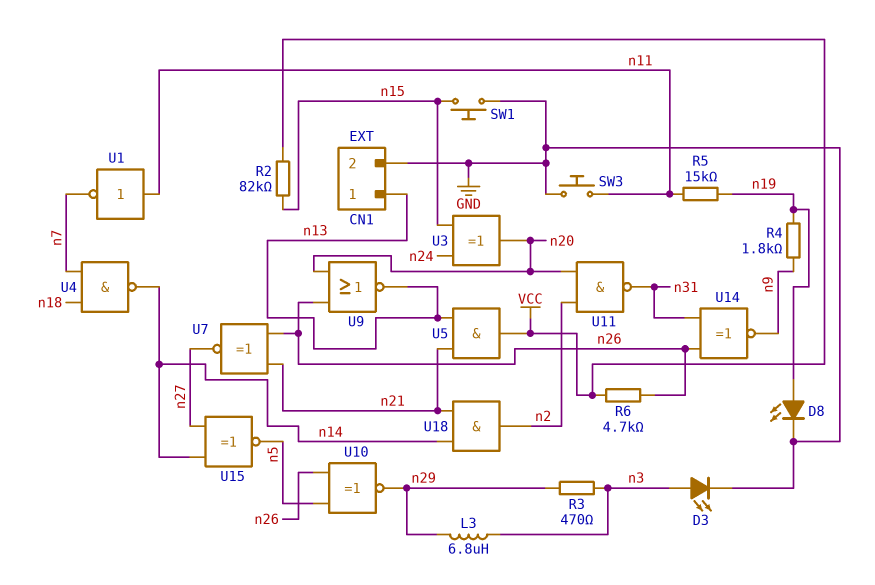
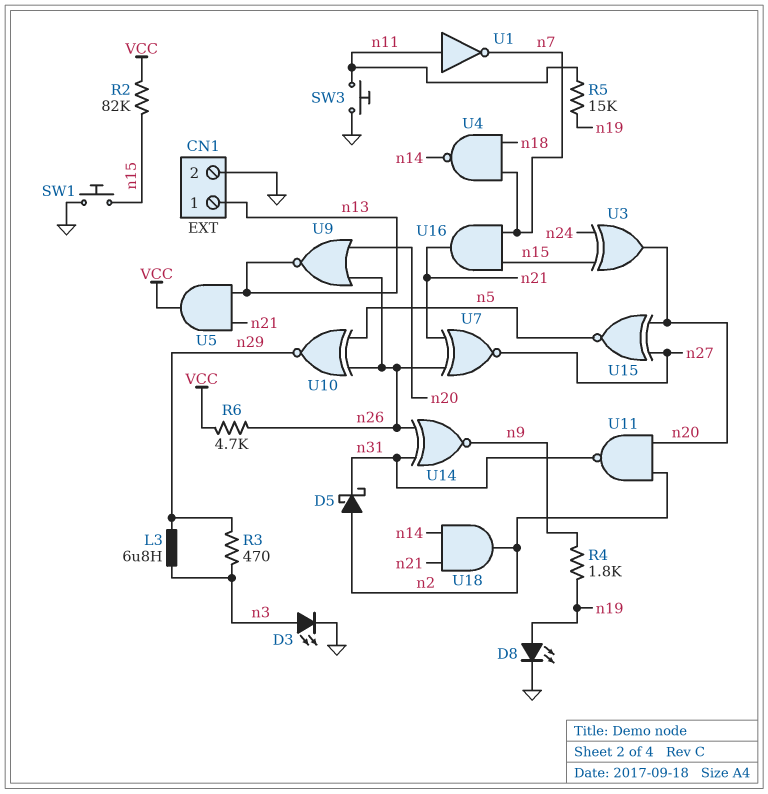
D5: none -> schottky (A n2, K n31)
U15: XNOR (in n14, in n27, out n5) -> XNOR (in n20, in n27, out n5)
U16: none -> AND (in n7, in n15, out n21)

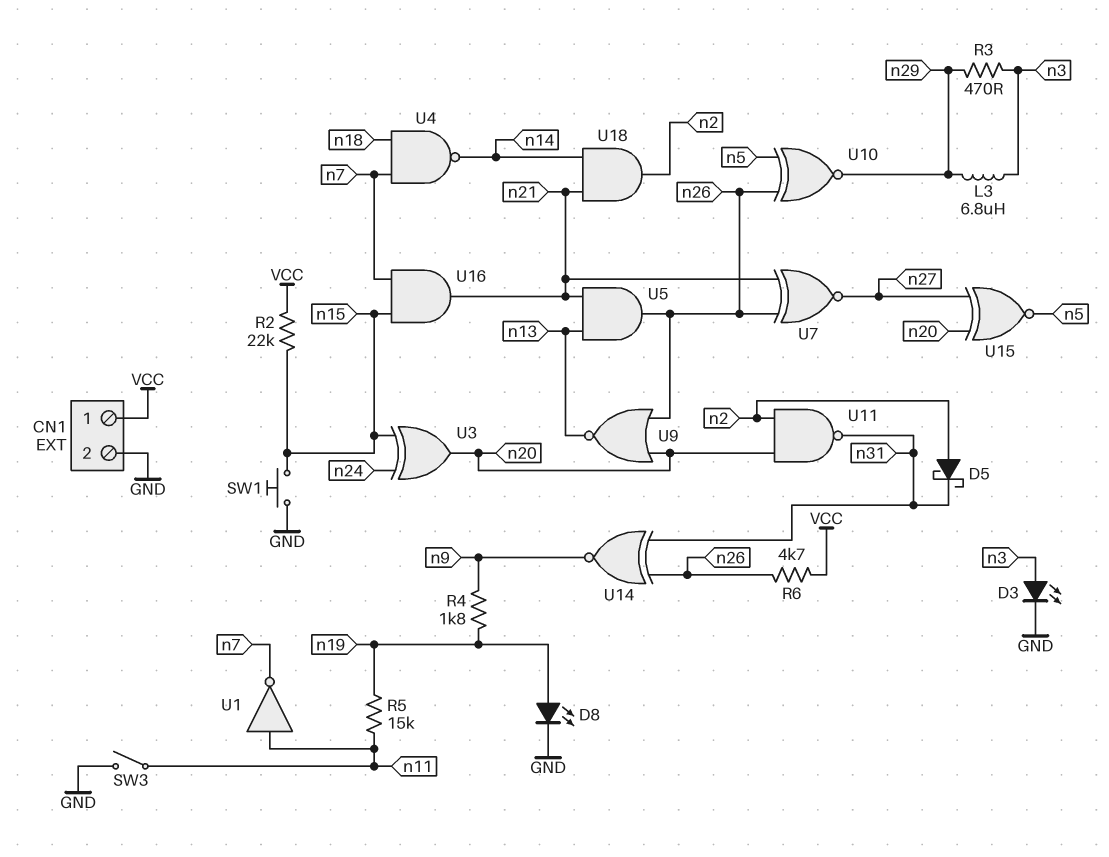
CN1 pin 1: n13 -> VCC
R2: 82k (VCC, n15) -> 22k (VCC, n15)
SW3: button (GND, n11) -> switch (GND, n11)
U5: AND (in n13, in n21, out VCC) -> AND (in n13, in n21, out n26)

